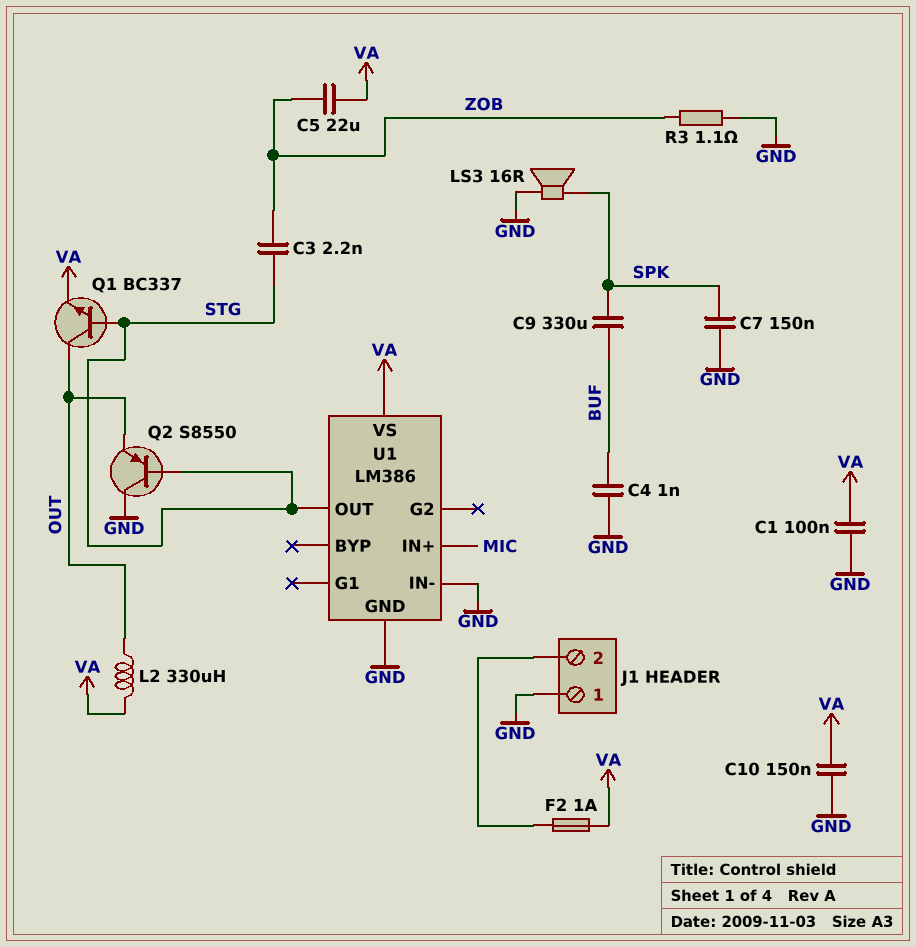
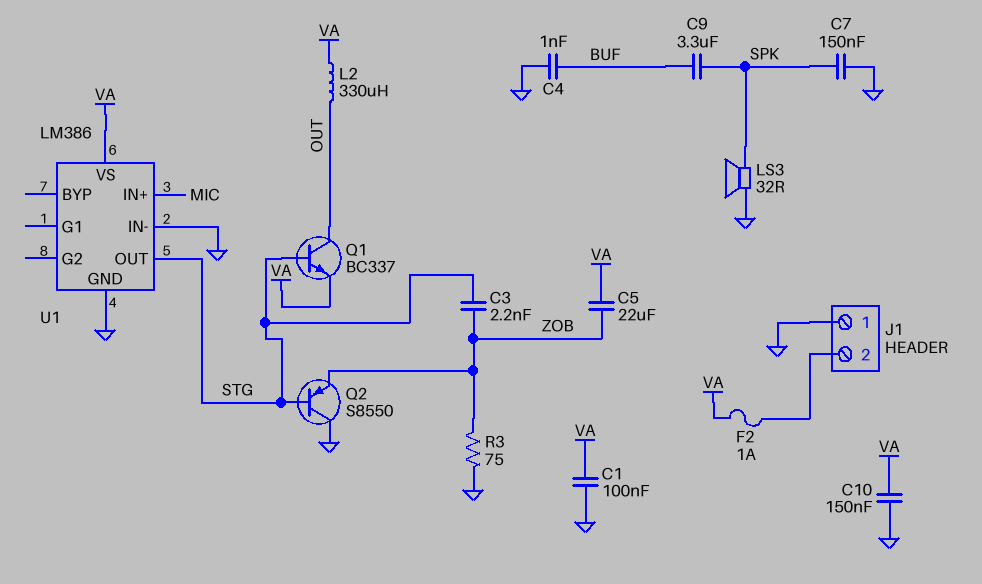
C9: 330uF (BUF, SPK) -> 3.3uF (BUF, SPK)
LS3: speaker 16R (GND, SPK) -> speaker 32R (GND, SPK)
Q2: PNP S8550 (B STG, C GND, E OUT) -> PNP S8550 (B STG, C GND, E ZOB)
R3: 1.1 (GND, ZOB) -> 75 (GND, ZOB)

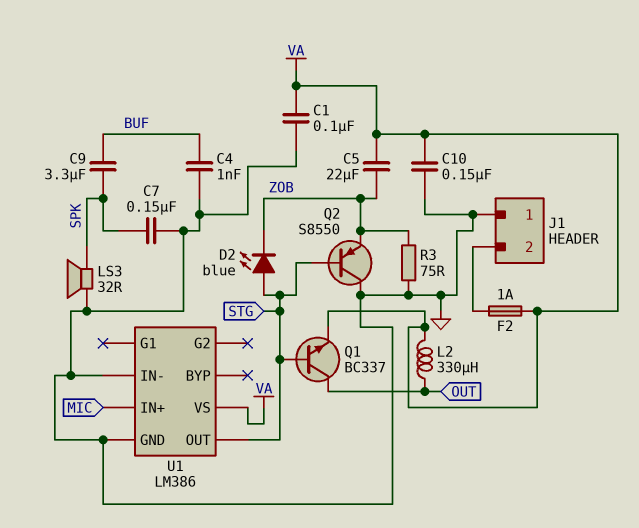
C3: 2.2nF (STG, ZOB) -> none
D2: none -> LED blue (A STG, K ZOB)

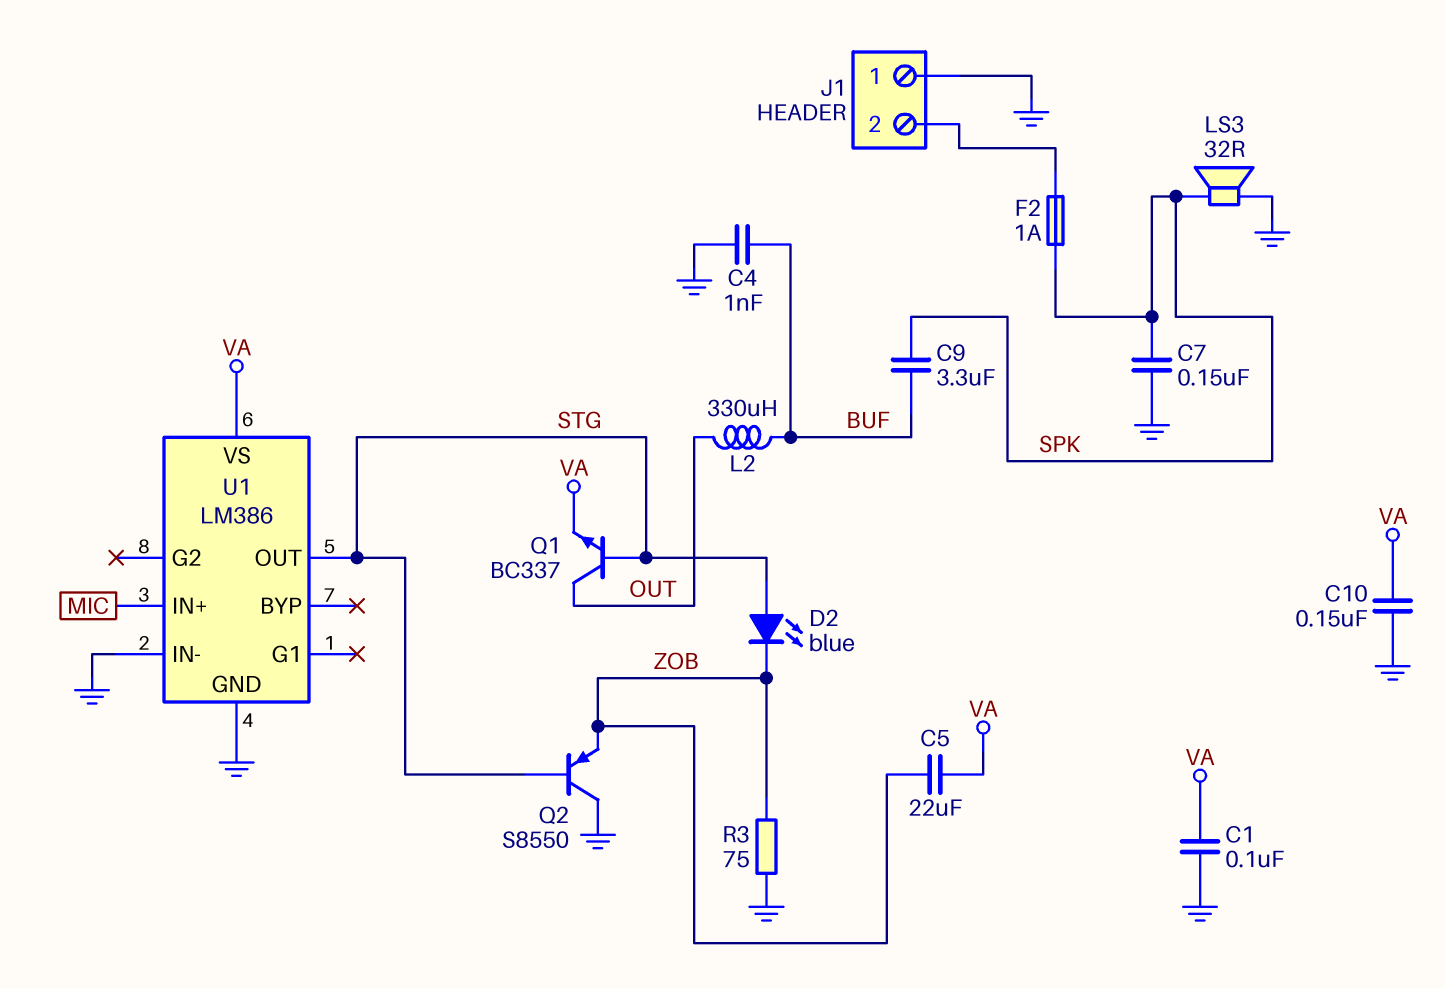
F2: 1A (J1/2, VA) -> 1A (J1/2, SPK)
L2: 330uH (OUT, VA) -> 330uH (BUF, OUT)

